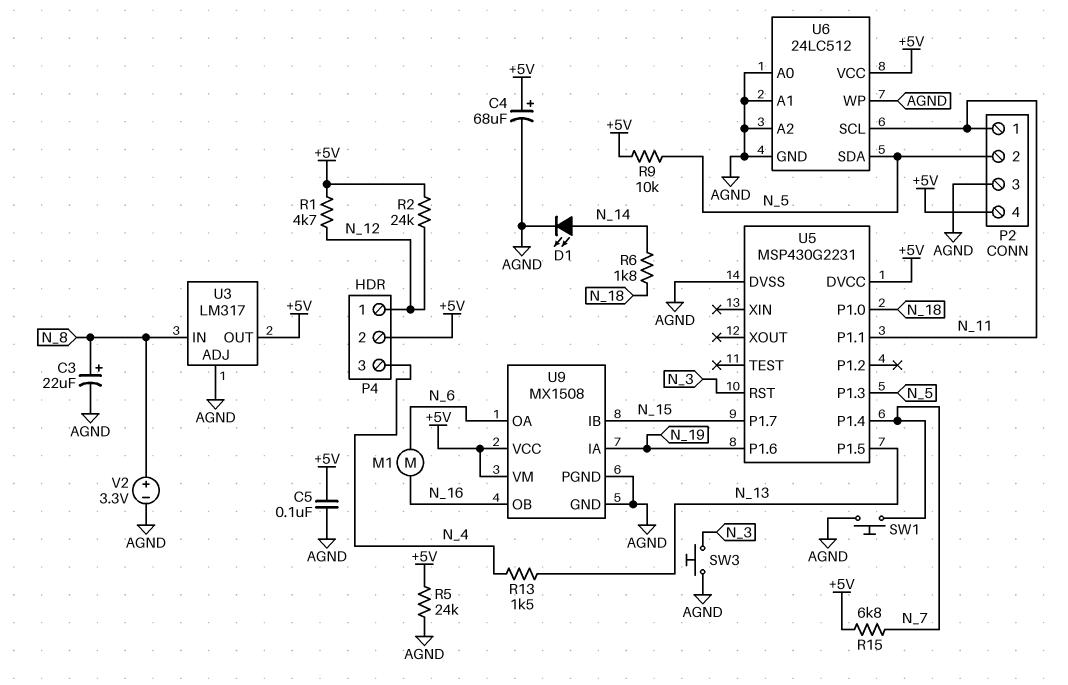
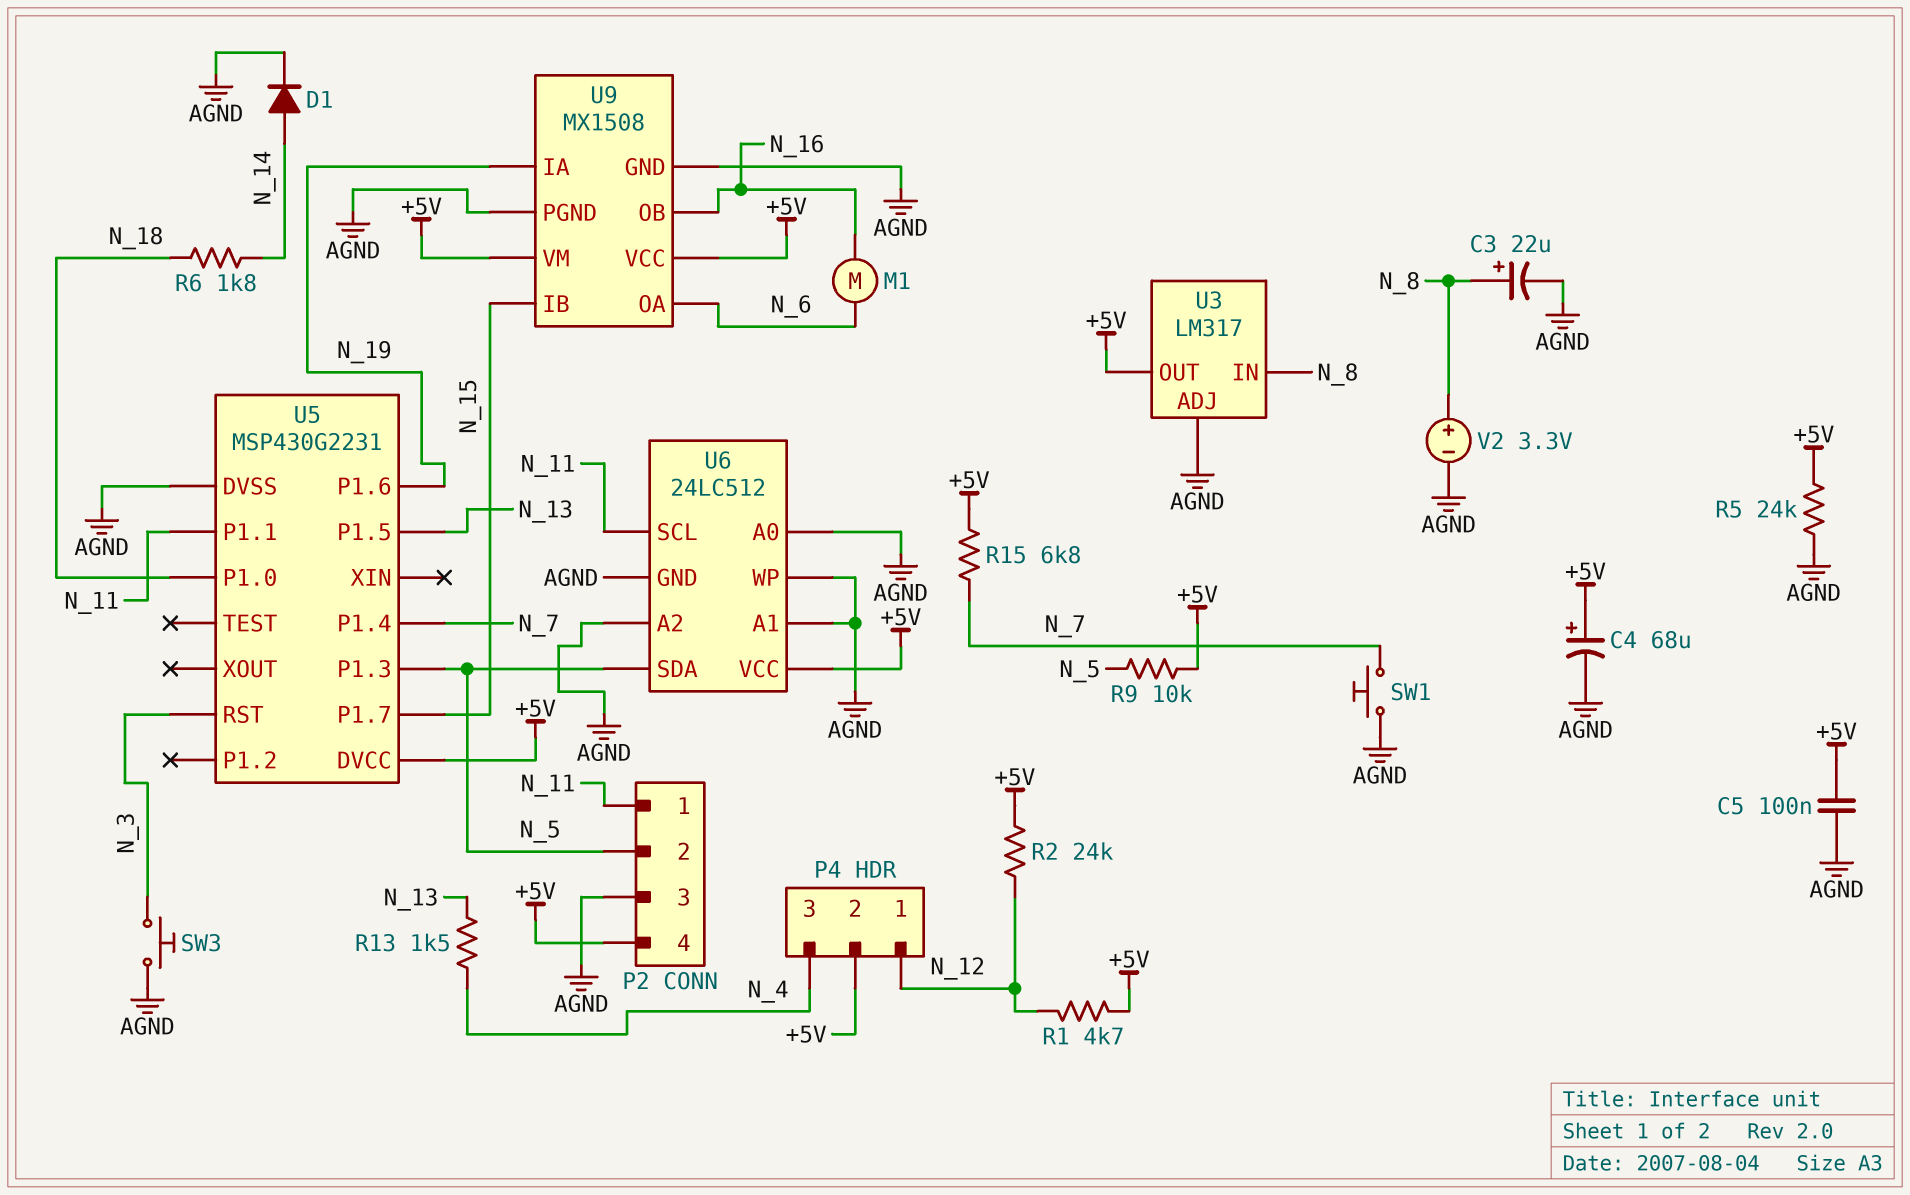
D1: LED (A N_14, K AGND) -> diode (A N_14, K AGND)

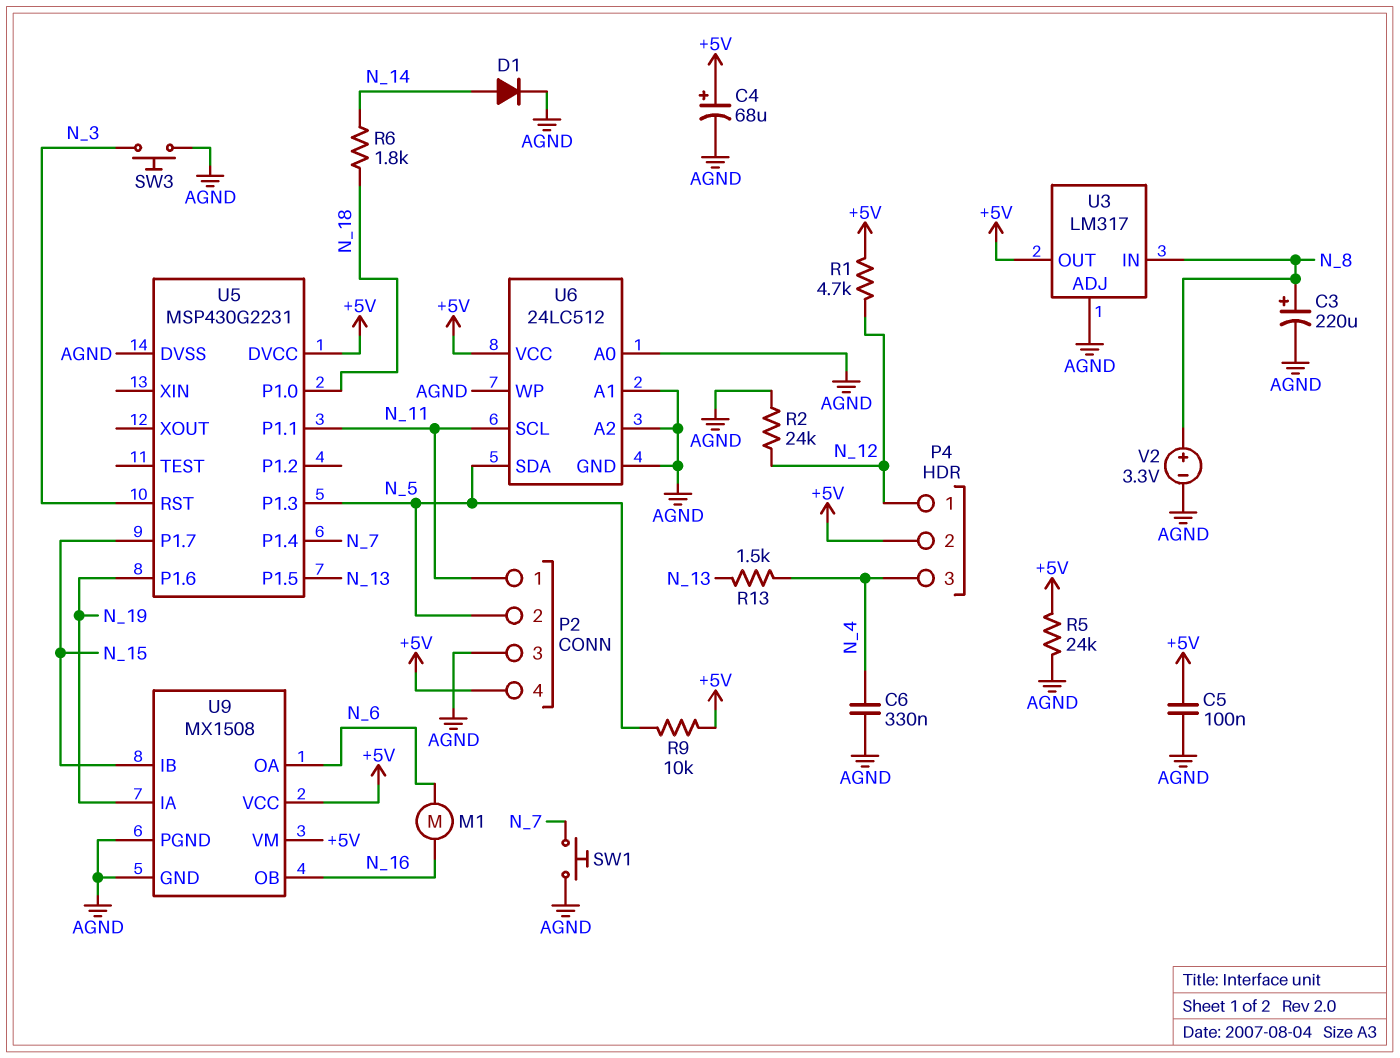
C3: 22uF (plus N_8, minus AGND) -> 220uF (plus N_8, minus AGND)
C6: none -> 330nF (AGND, N_4)
R2: 24k (+5V, N_12) -> 24k (AGND, N_12)
R15: 6.8k (+5V, N_7) -> none

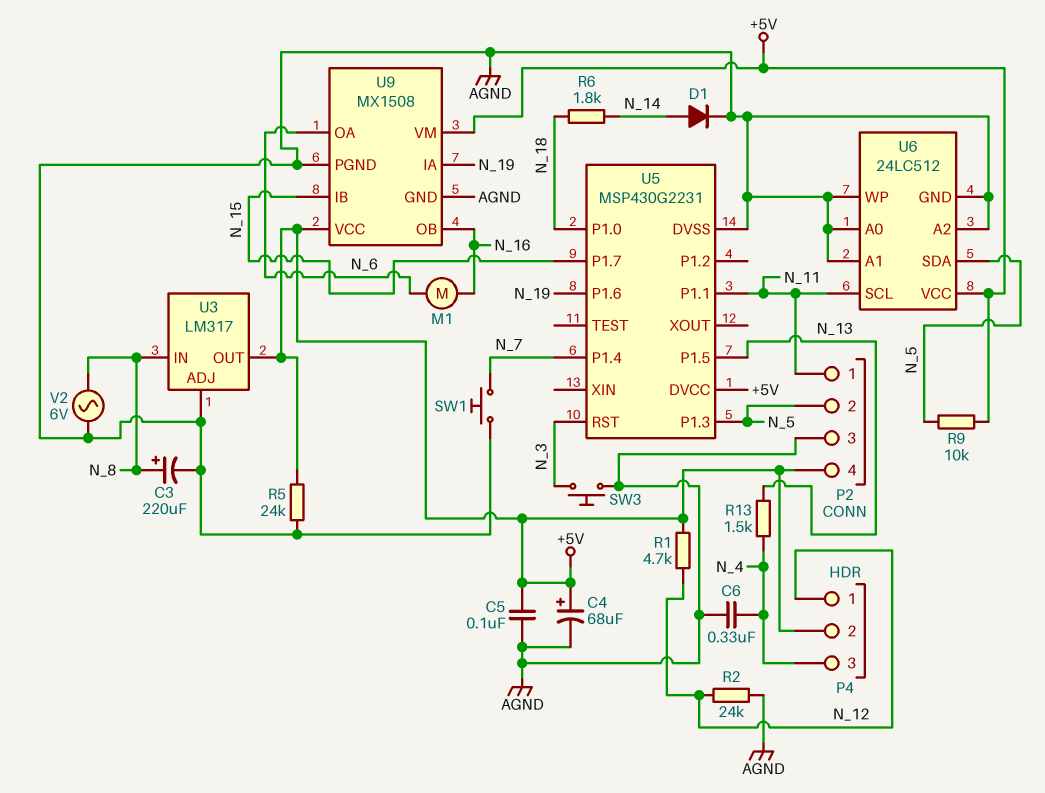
V2: 3.3V (plus N_8, minus AGND) -> AC 6V (AGND, N_8)

